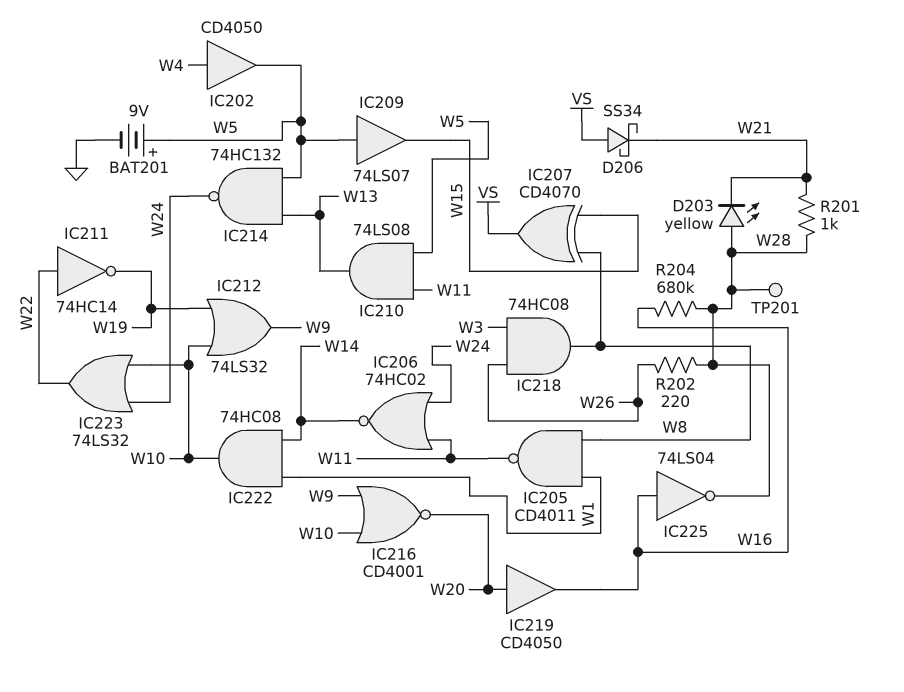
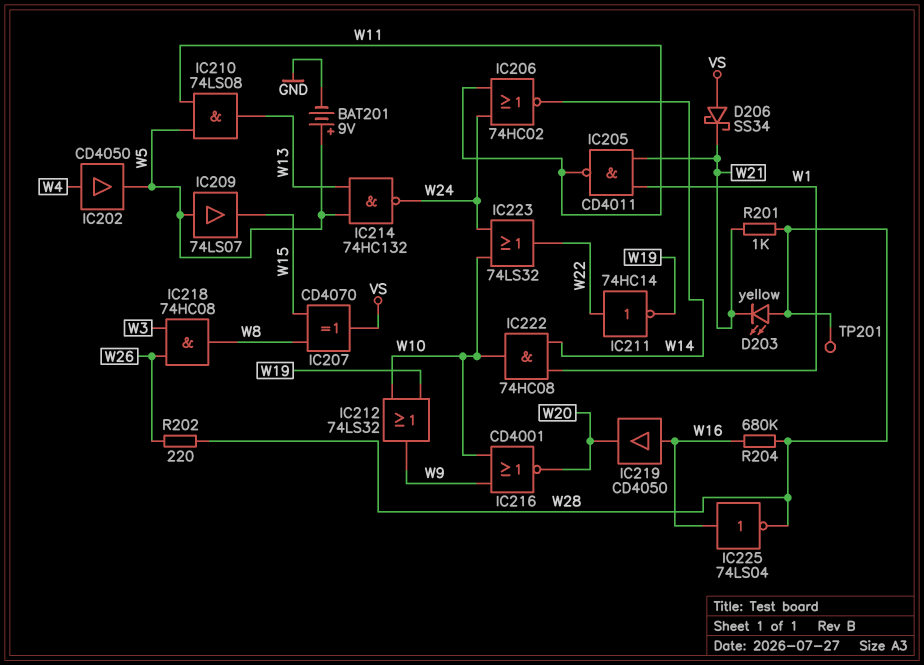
IC205: NAND CD4011 (in W1, in W8, out W11) -> NAND CD4011 (in W1, in W21, out W11)
IC219: buffer CD4050 (in W20, out W16) -> buffer CD4050 (in W16, out W20)

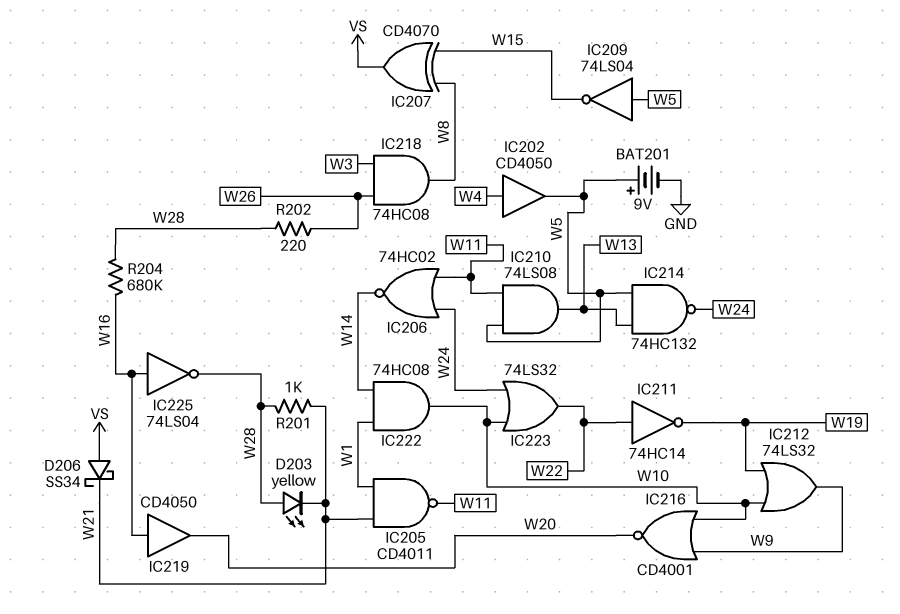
IC209: buffer 74LS07 (in W5, out W15) -> NOT 74LS04 (in W5, out W15)
TP201: test point (W28) -> none

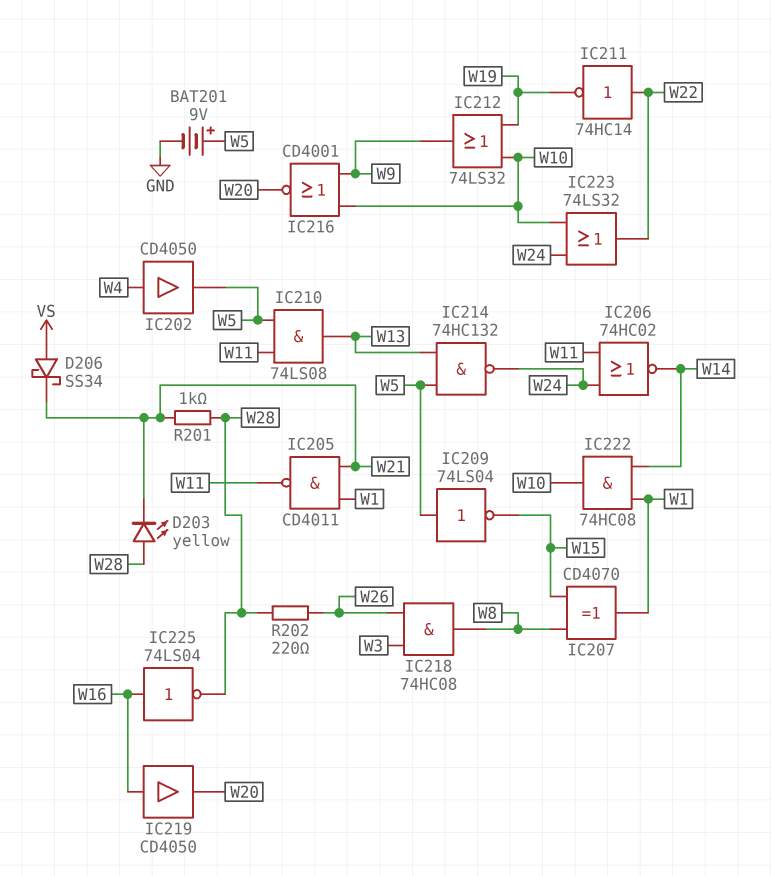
IC207: XOR CD4070 (in W8, in W15, out VS) -> XOR CD4070 (in W8, in W15, out W1)
R204: 680k (W16, W28) -> none

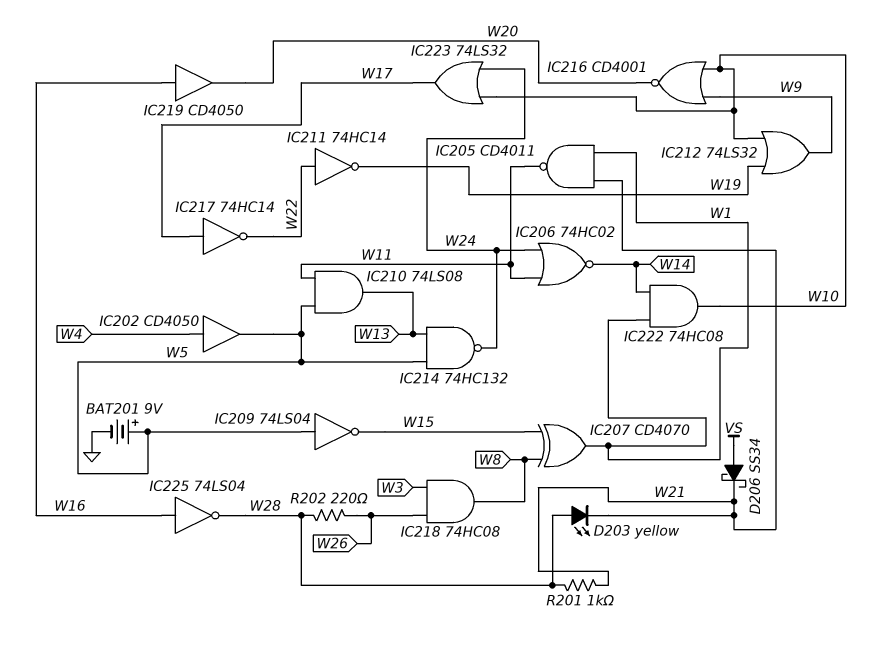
IC217: none -> NOT 74HC14 (in W17, out W22)
IC223: OR 74LS32 (in W10, in W24, out W22) -> OR 74LS32 (in W10, in W24, out W17)

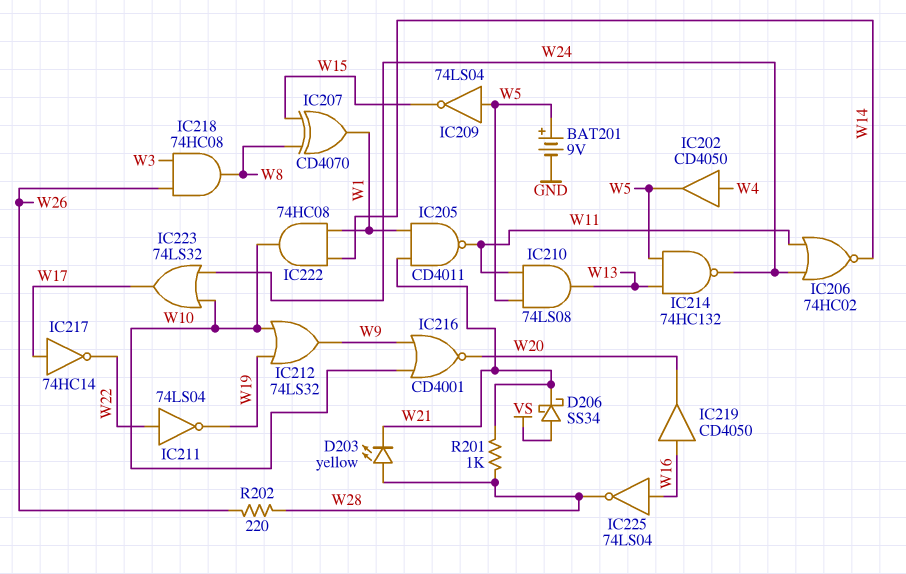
IC211: NOT 74HC14 (in W22, out W19) -> NOT 74LS04 (in W22, out W19)

